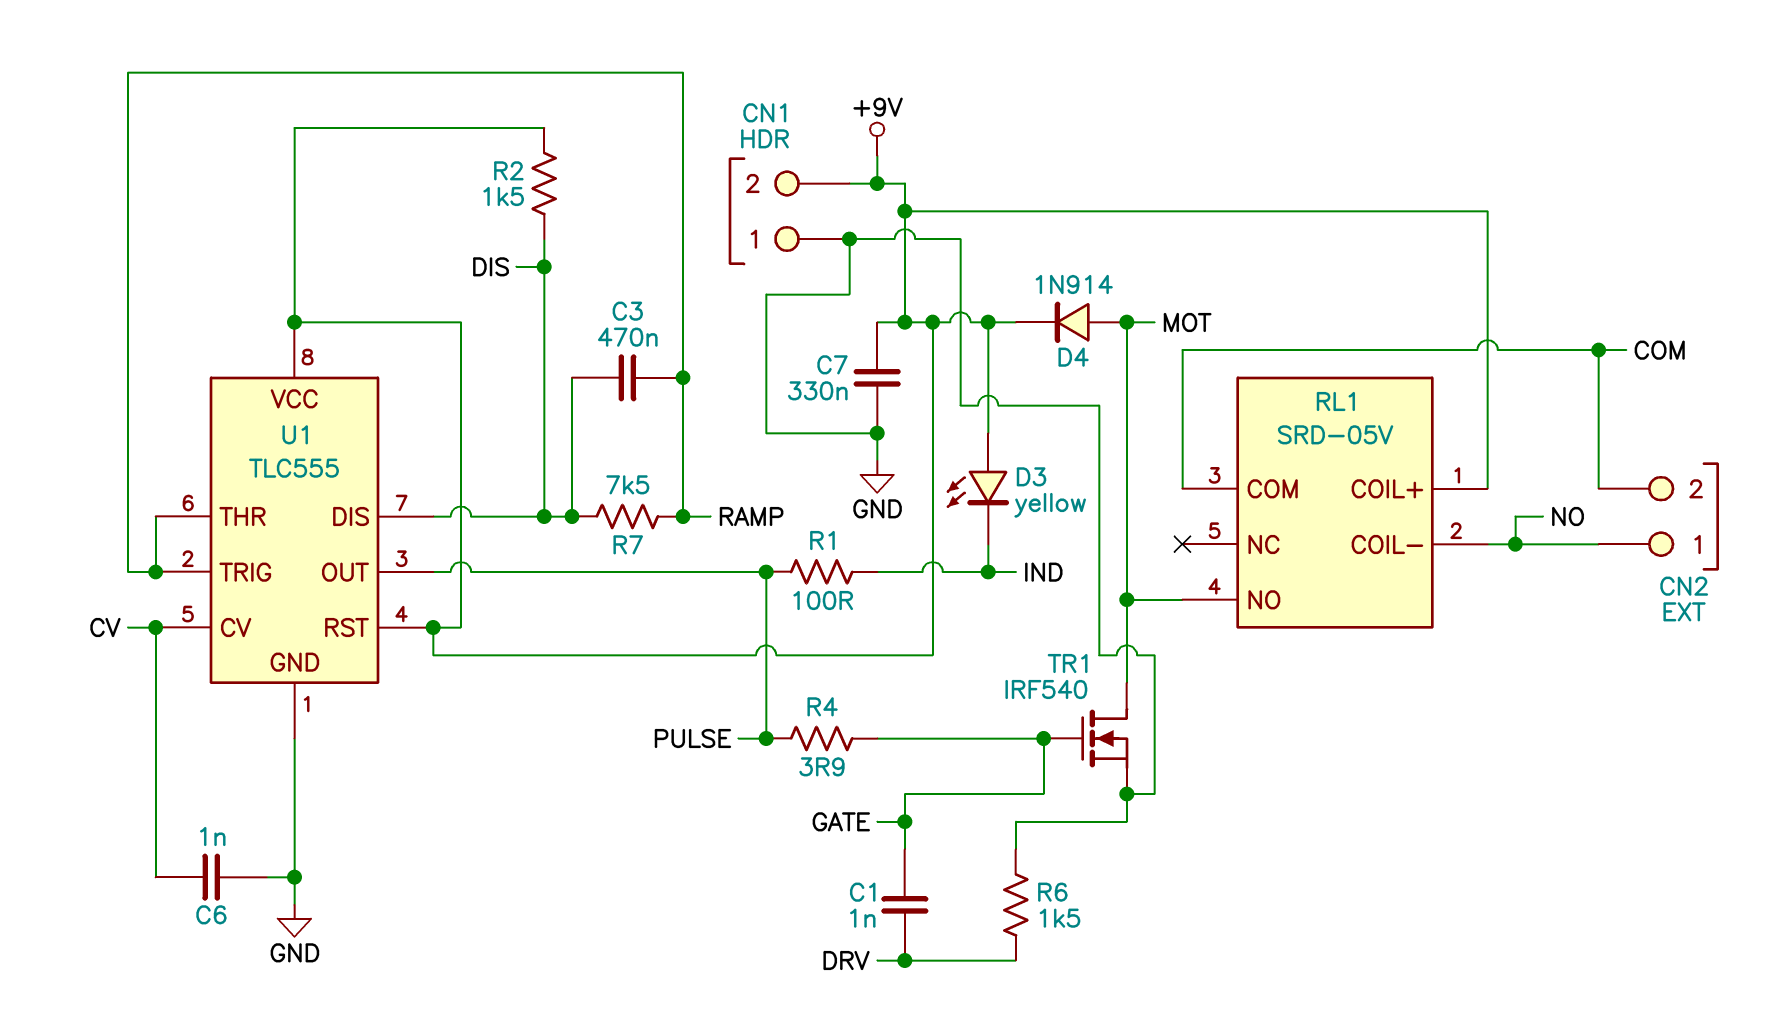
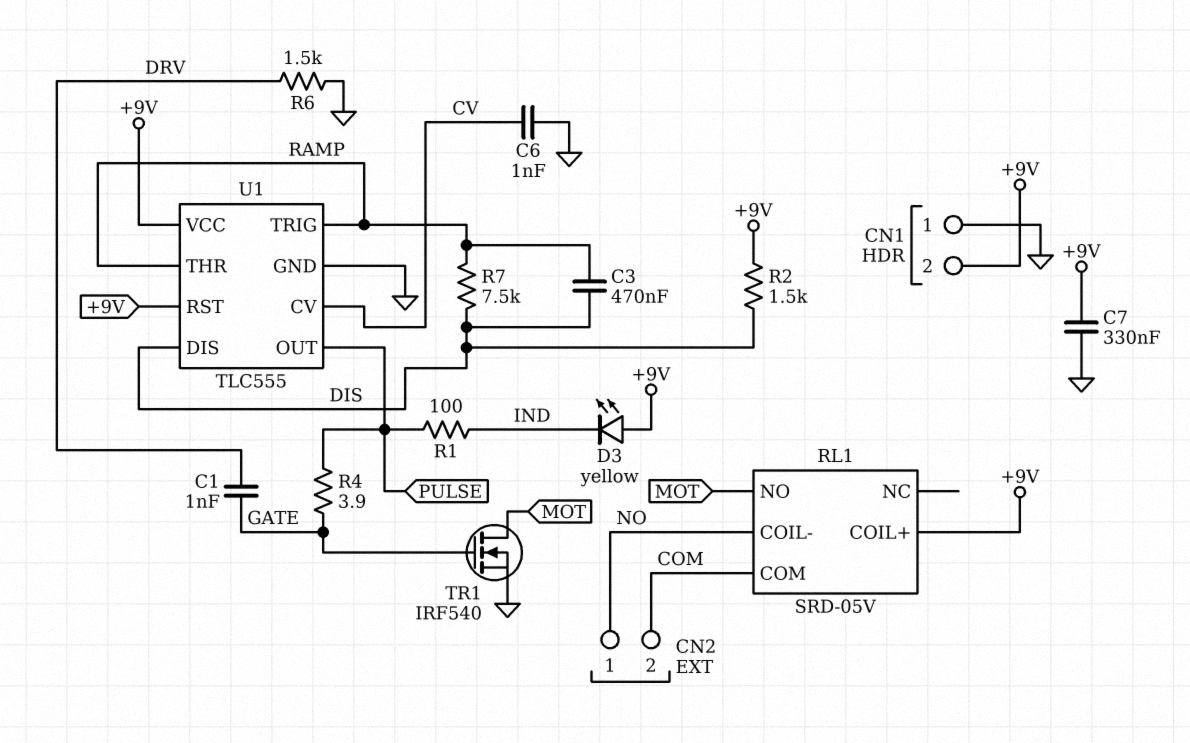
D4: diode 1N914 (A MOT, K +9V) -> none

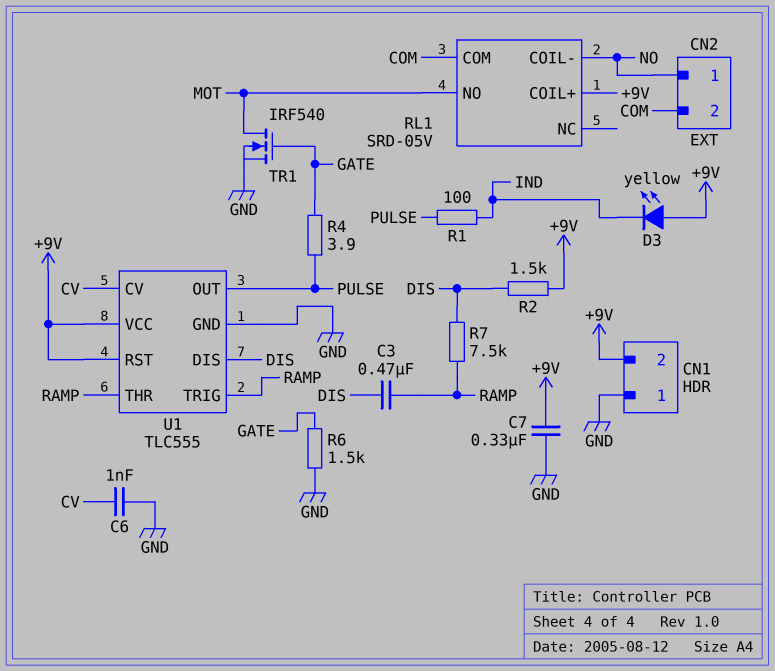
C1: 1nF (DRV, GATE) -> none
R6: 1.5k (DRV, GND) -> 1.5k (GATE, GND)

